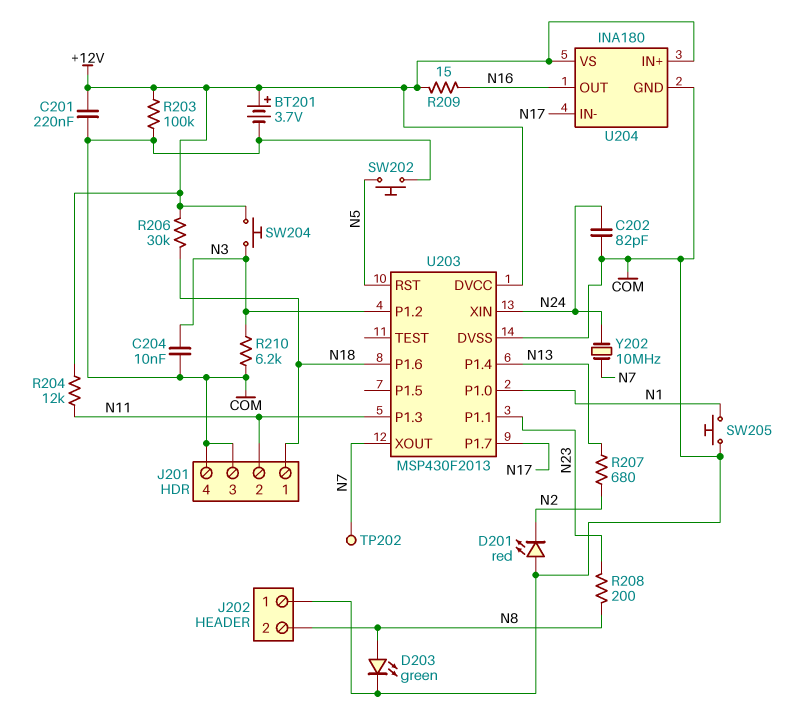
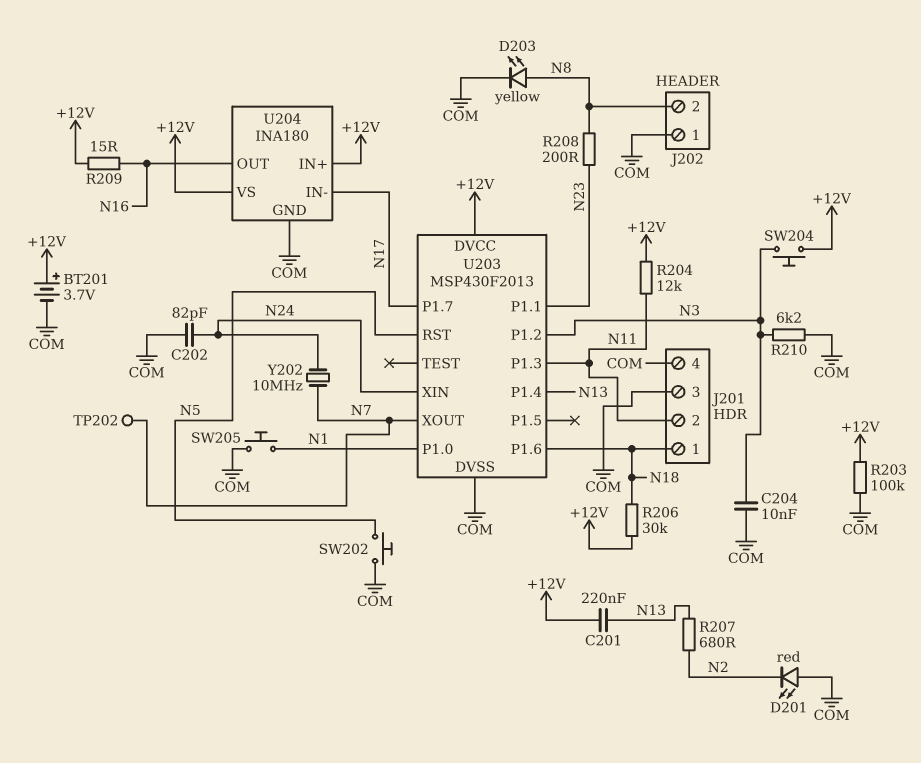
C201: 220nF (+12V, COM) -> 220nF (+12V, N13)
D203: LED green (A N8, K COM) -> LED yellow (A N8, K COM)

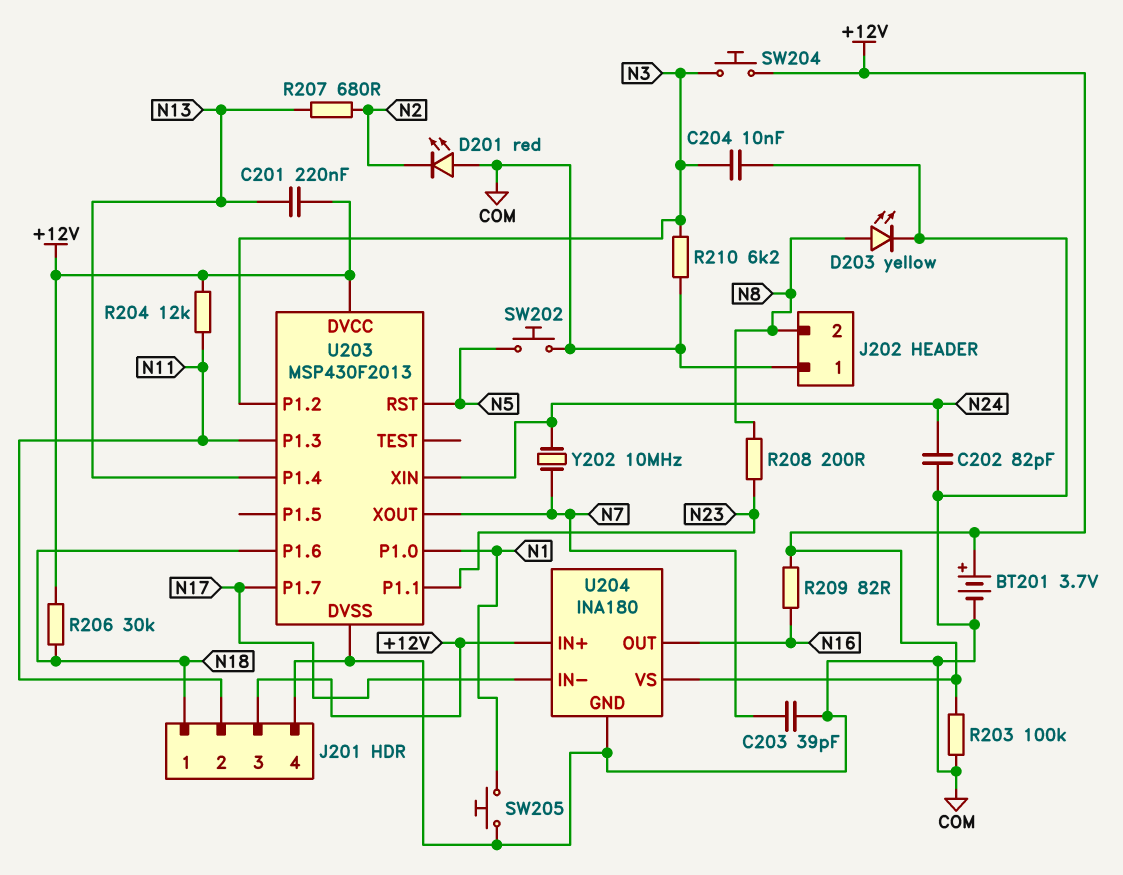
C203: none -> 39pF (COM, N7)
J201 pin 3: COM -> +12V
R209: 15 (+12V, N16) -> 82 (+12V, N16)
TP202: test point (N7) -> none

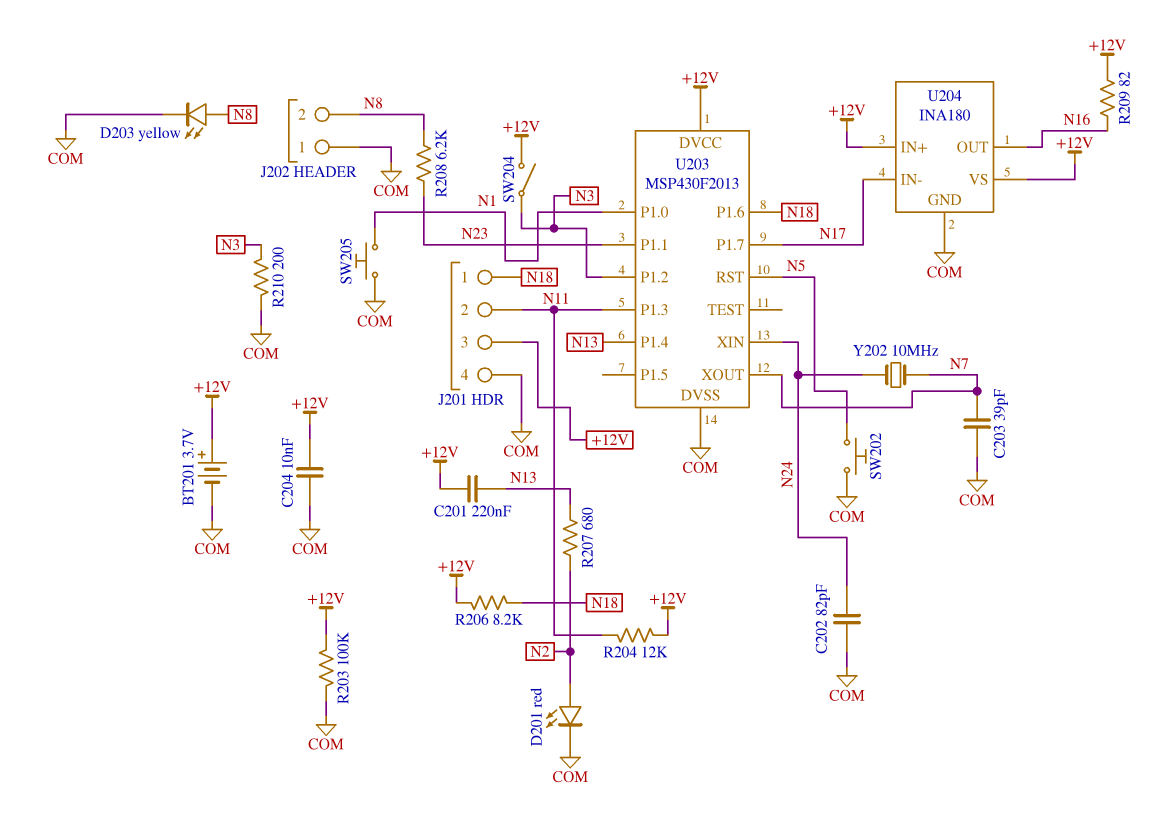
C204: 10nF (COM, N3) -> 10nF (+12V, COM)
D201: LED red (A COM, K N2) -> LED red (A N2, K COM)
R206: 30k (+12V, N18) -> 8.2k (+12V, N18)
R208: 200 (N8, N23) -> 6.2k (N8, N23)
R210: 6.2k (COM, N3) -> 200 (COM, N3)
SW204: button (+12V, N3) -> switch (+12V, N3)

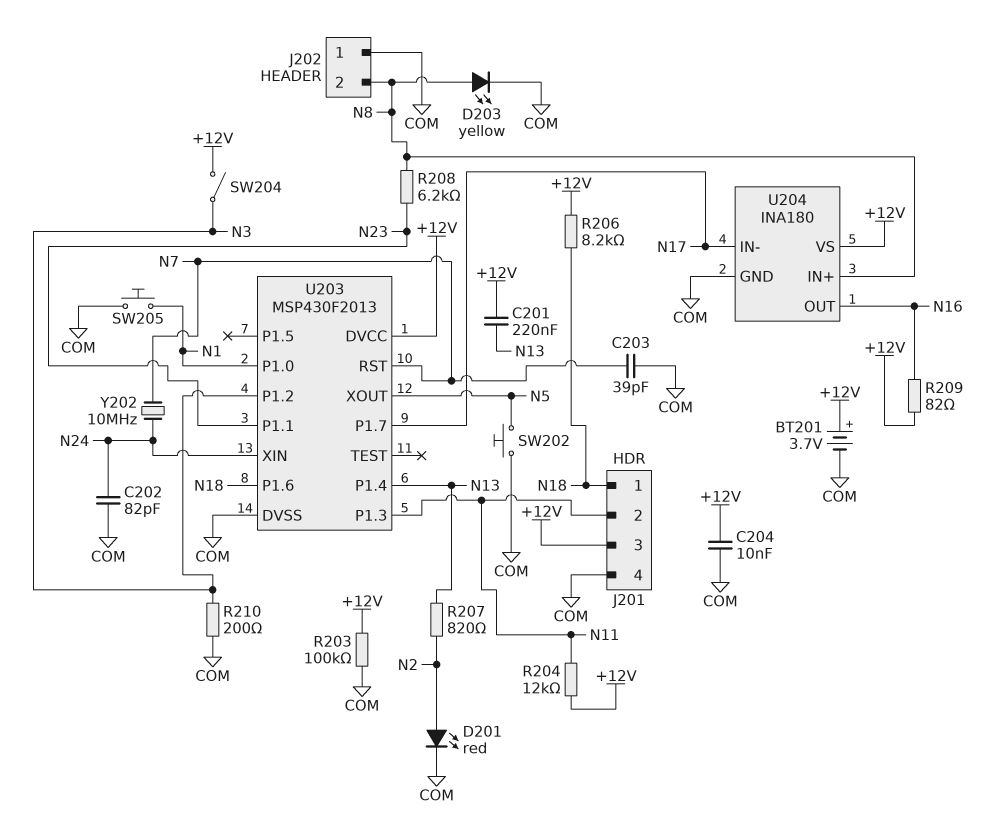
R207: 680 (N2, N13) -> 820 (N2, N13)
U203 pin RST: N5 -> N7
U203 pin XOUT: N7 -> N5
U204 pin IN+: +12V -> N8

